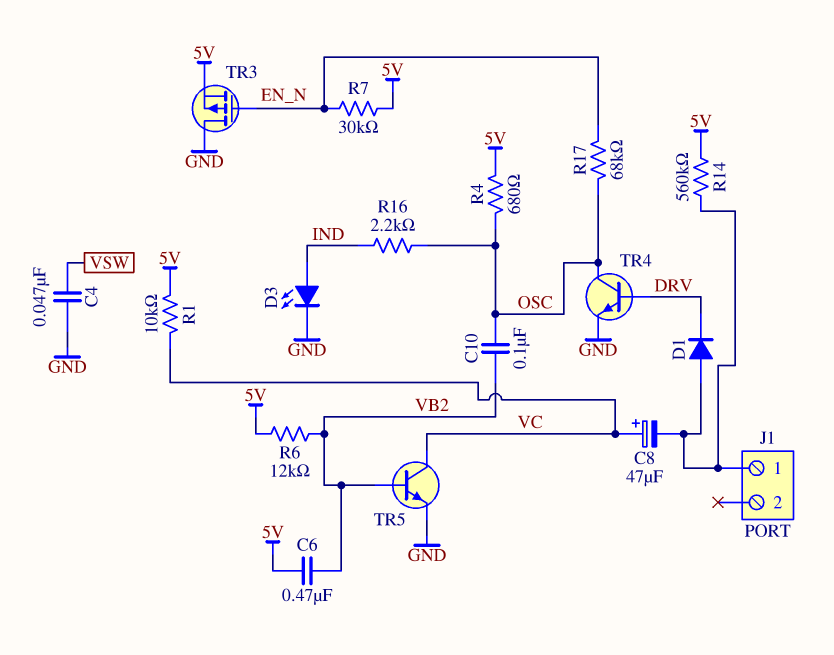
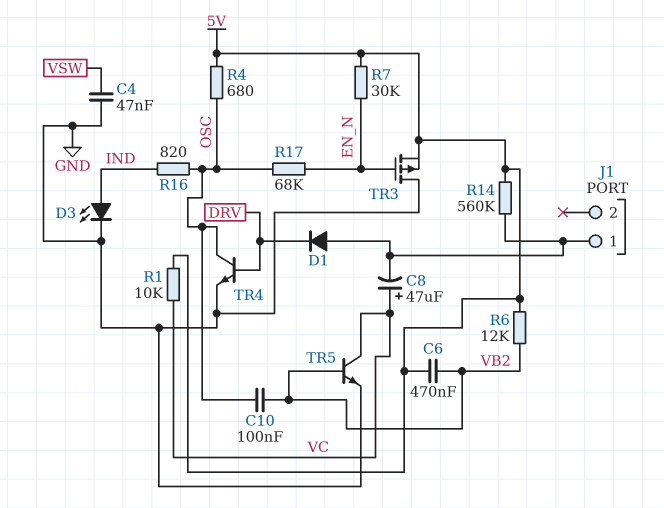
R16: 2.2k (IND, OSC) -> 820 (IND, OSC)

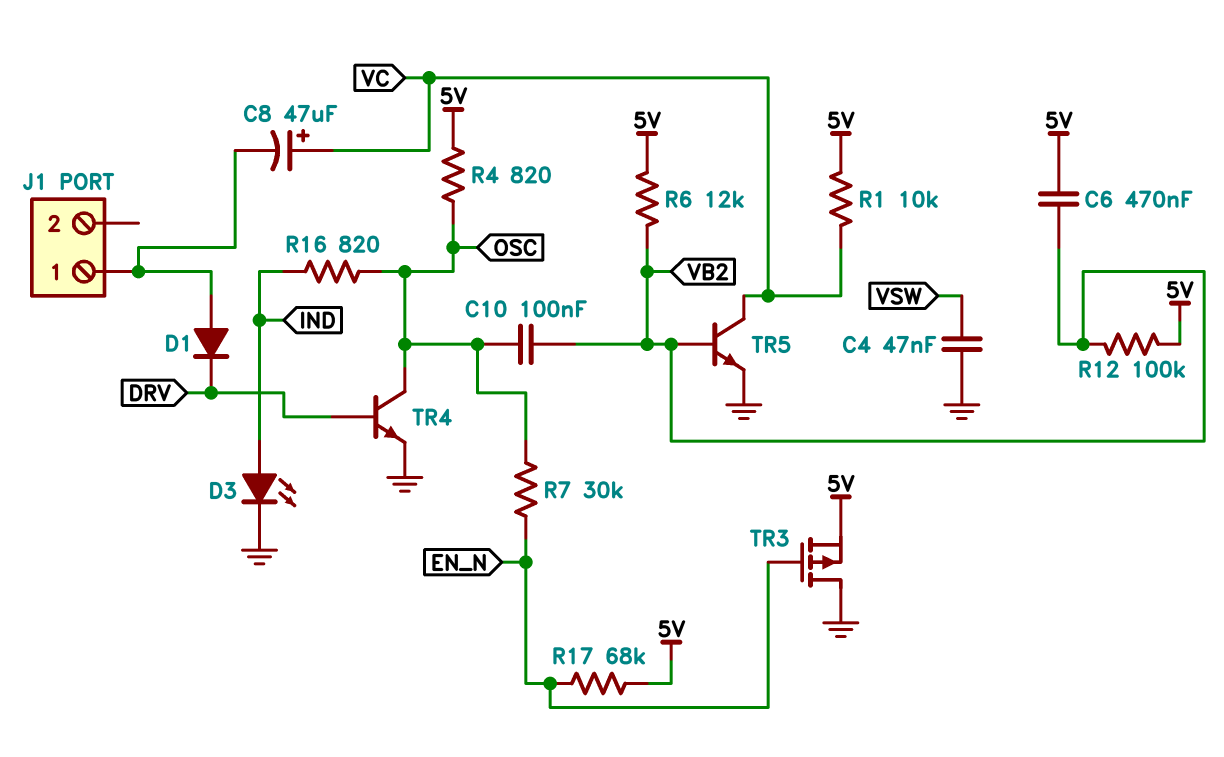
R4: 680 (5V, OSC) -> 820 (5V, OSC)
R7: 30k (5V, EN_N) -> 30k (EN_N, OSC)
R12: none -> 100k (5V, VB2)
R14: 560k (5V, J1/1) -> none
R17: 68k (EN_N, OSC) -> 68k (5V, EN_N)

